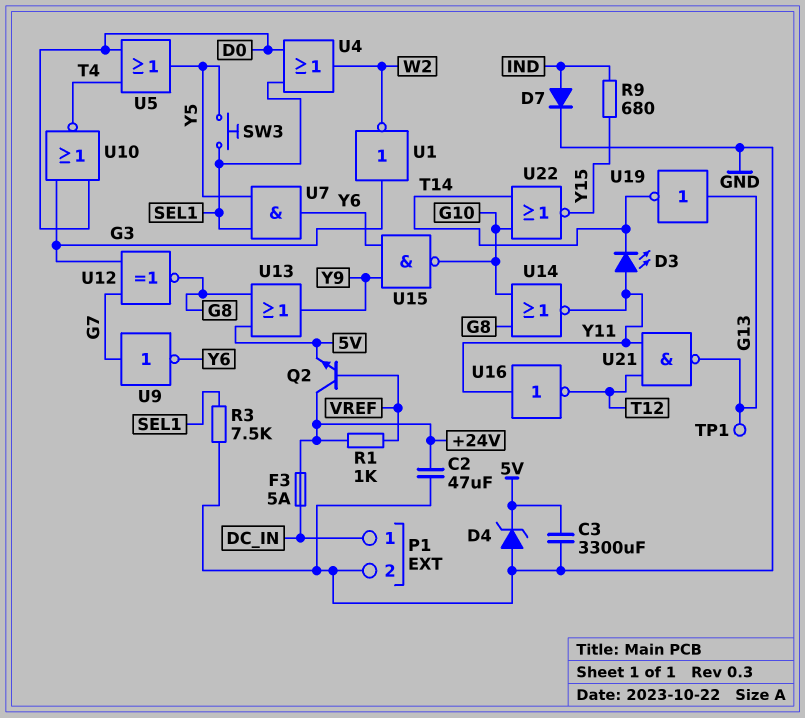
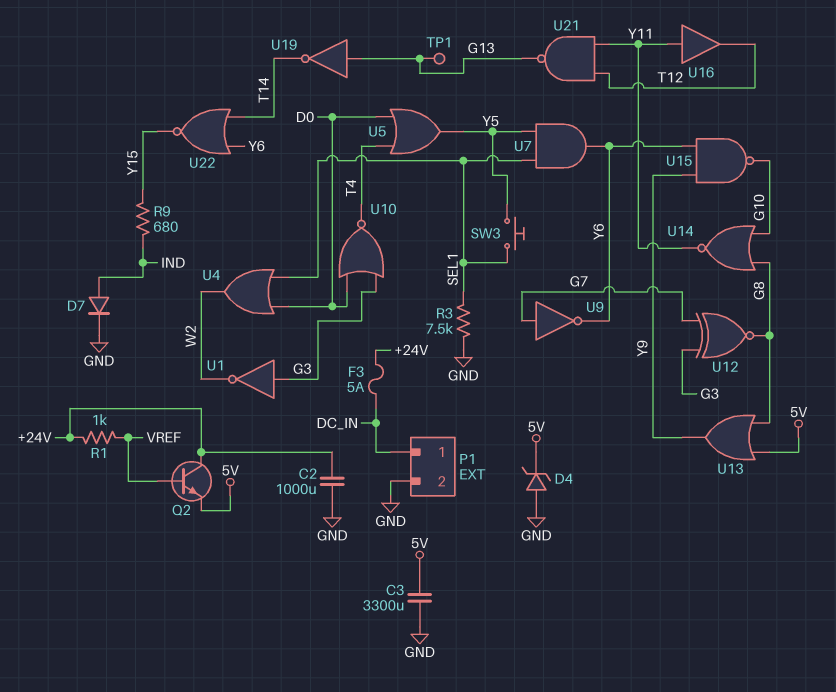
C2: 47uF (+24V, GND) -> 1000uF (+24V, GND)
D3: LED (A Y11, K T14) -> none
U16: NOT (in Y11, out T12) -> buffer (in Y11, out T12)
U22: NOR (in G10, in T14, out Y15) -> NOR (in T14, in Y6, out Y15)

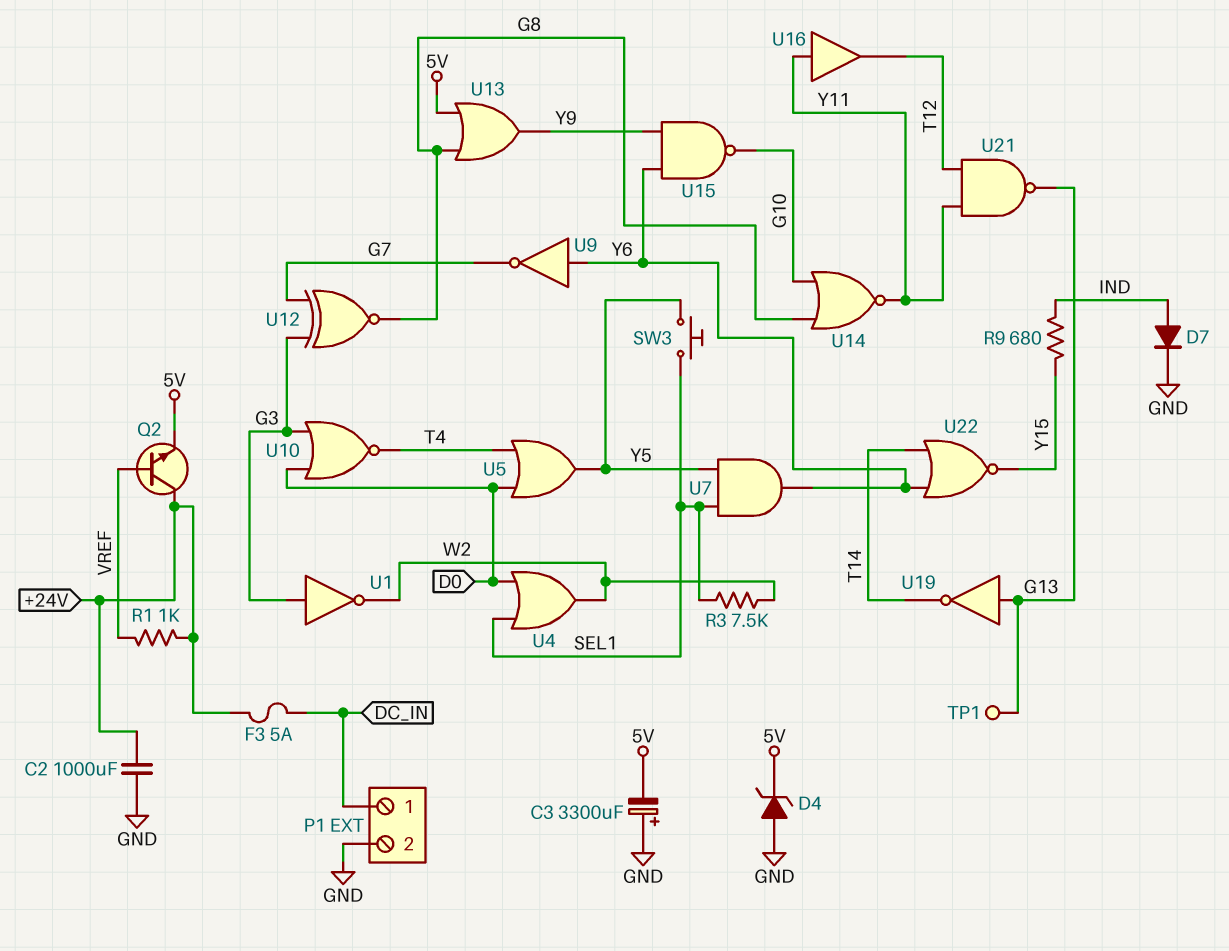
C3: 3300uF (5V, GND) -> 3300uF (plus GND, minus 5V)
R3: 7.5k (GND, SEL1) -> 7.5k (SEL1, W2)
U9: NOT (in G7, out Y6) -> NOT (in Y6, out G7)

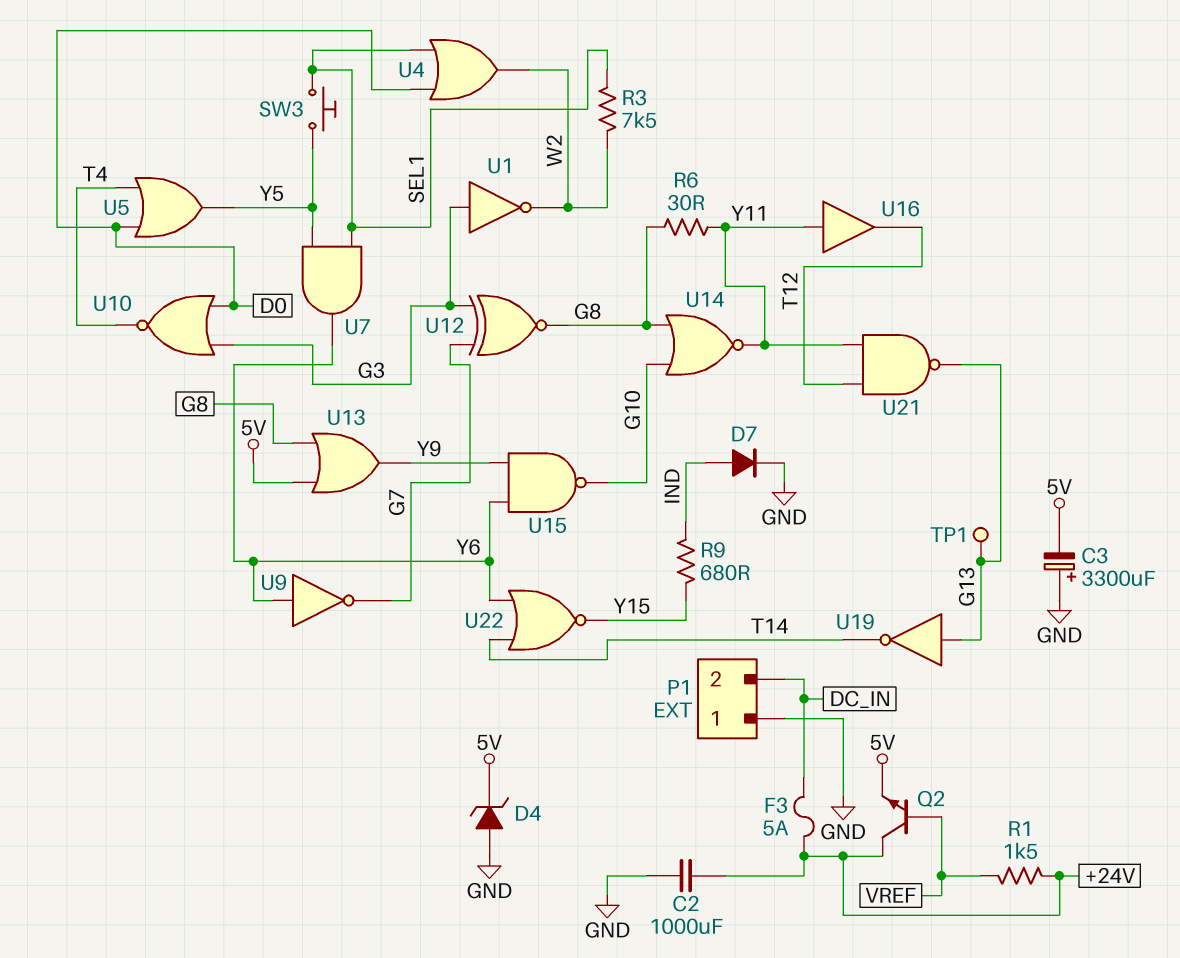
P1 pin 1: DC_IN -> GND
P1 pin 2: GND -> DC_IN
R1: 1k (+24V, VREF) -> 1.5k (+24V, VREF)
R6: none -> 30 (G8, Y11)

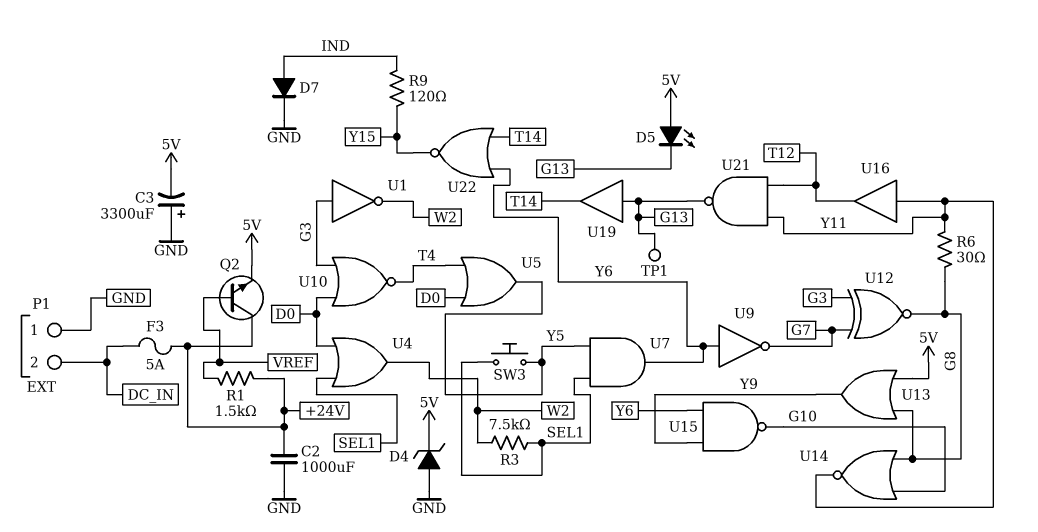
D5: none -> LED (A 5V, K G13)
R9: 680 (IND, Y15) -> 120 (IND, Y15)
U19: NOT (in G13, out T14) -> buffer (in G13, out T14)

